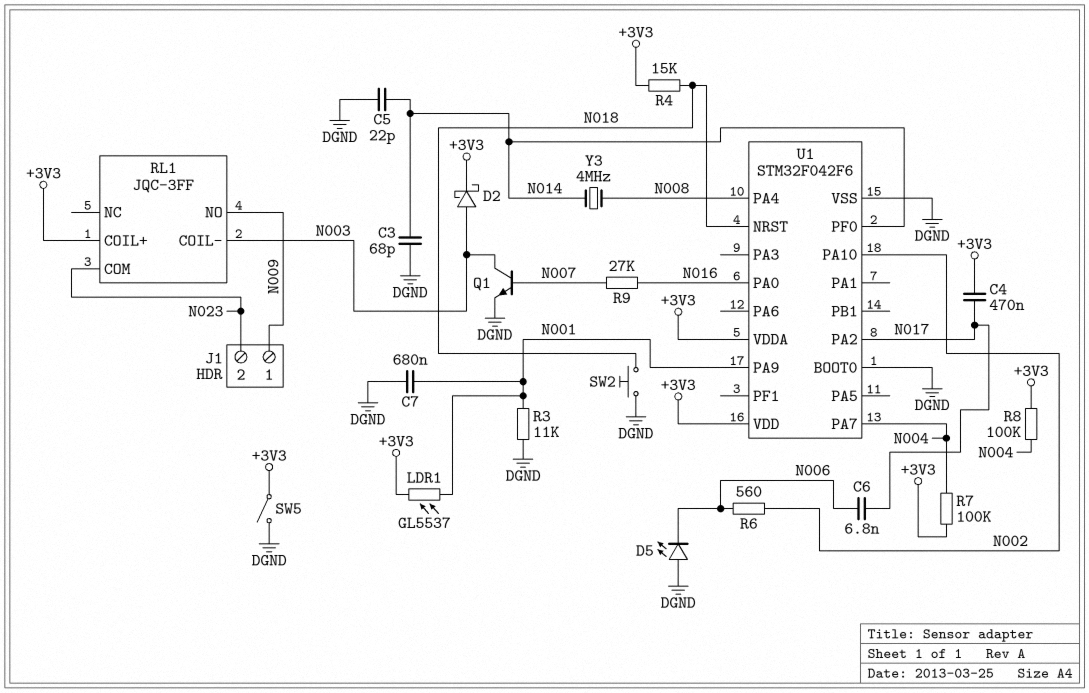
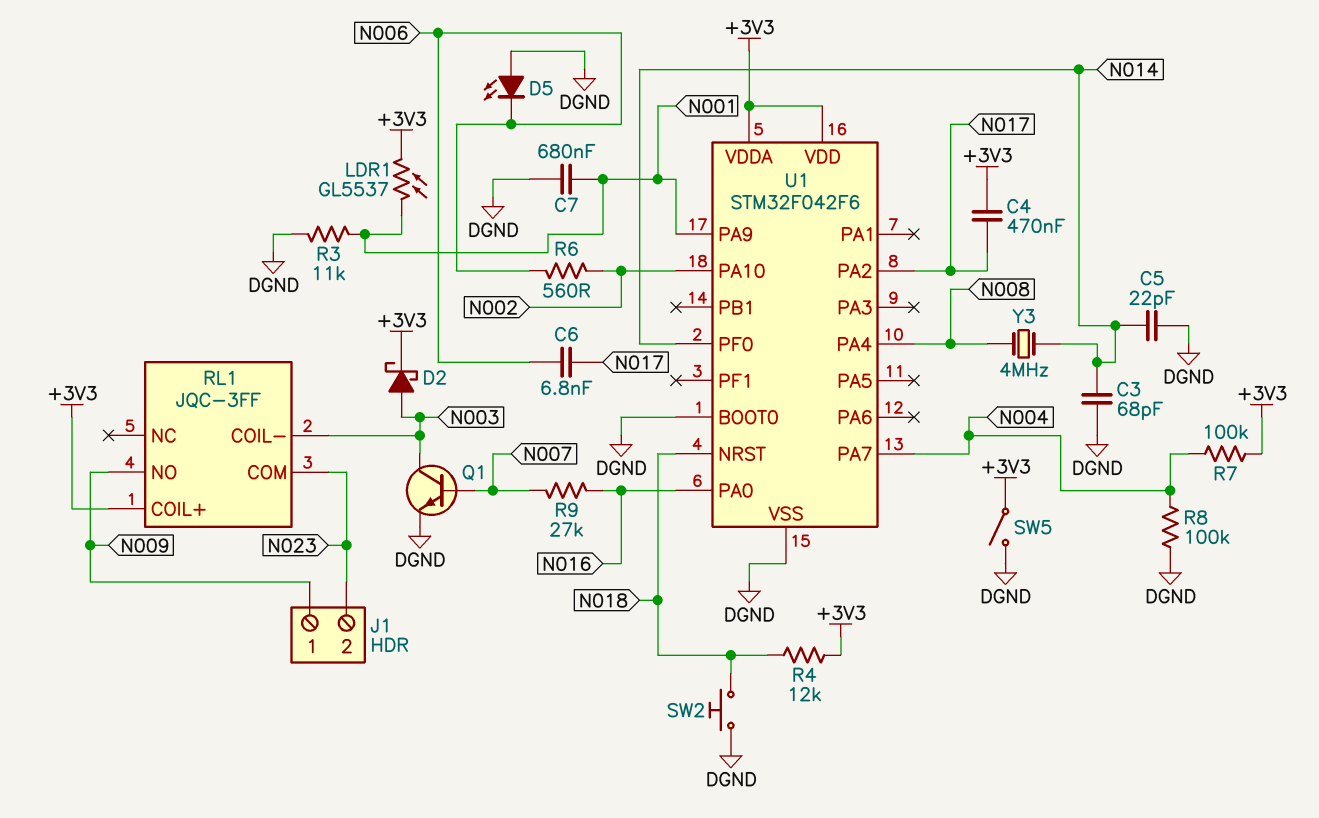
R4: 15k (+3V3, N018) -> 12k (+3V3, N018)
R8: 100k (+3V3, N004) -> 100k (DGND, N004)

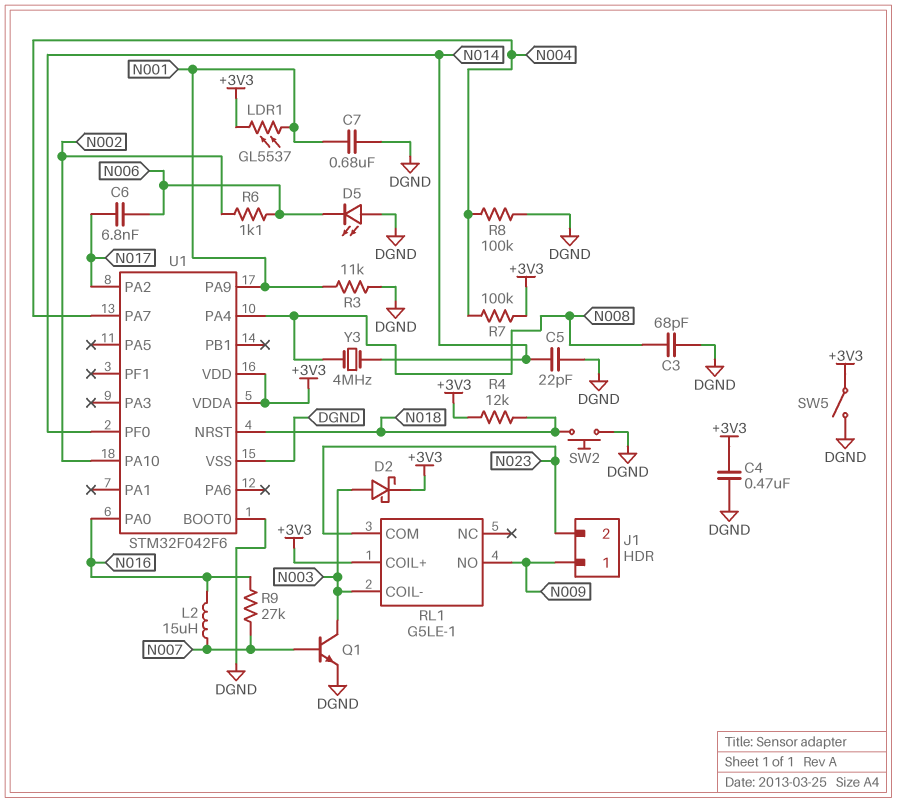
C3: 68pF (DGND, N014) -> 68pF (DGND, N008)
C4: 470nF (+3V3, N017) -> 470nF (+3V3, DGND)
L2: none -> 15uH (N007, N016)
R6: 560 (N002, N006) -> 1.1k (N002, N006)
RL1: JQC-3FF -> G5LE-1

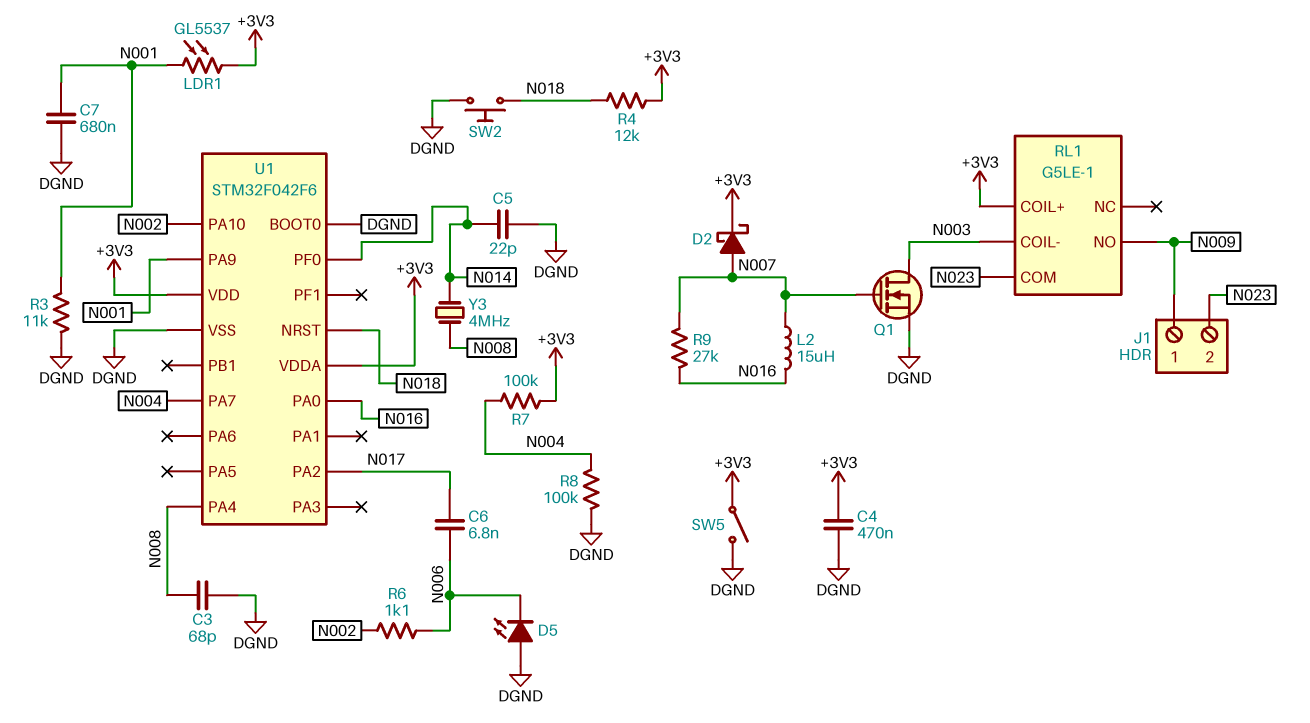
D2: schottky (A N003, K +3V3) -> schottky (A N007, K +3V3)
Q1: NPN (B N007, C N003, E DGND) -> NMOS (G N007, D N003, S DGND)

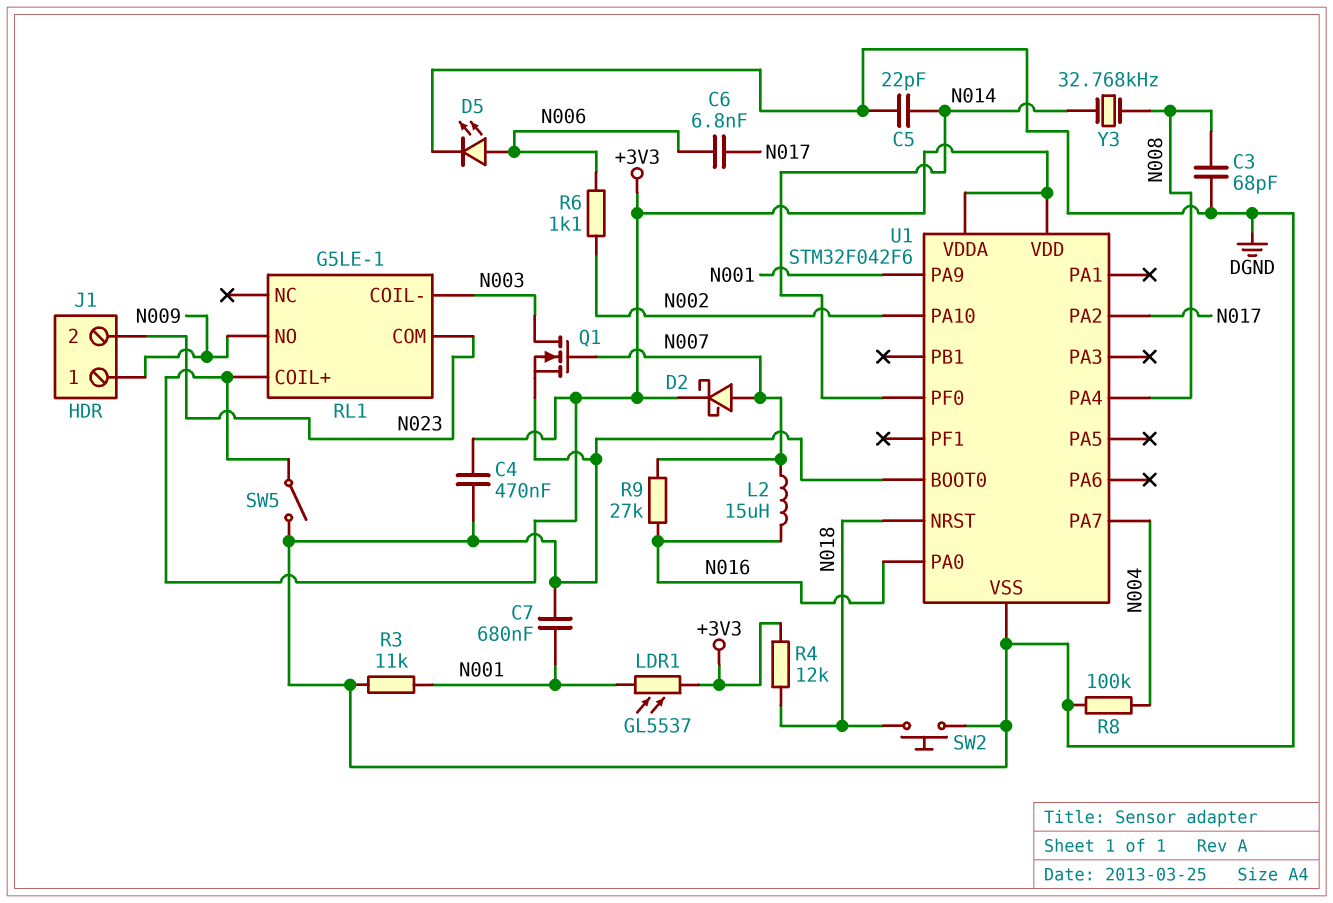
D5: LED (A DGND, K N006) -> LED (A N006, K DGND)
R7: 100k (+3V3, N004) -> none
Y3: 4MHz (N008, N014) -> 32.768kHz (N008, N014)

